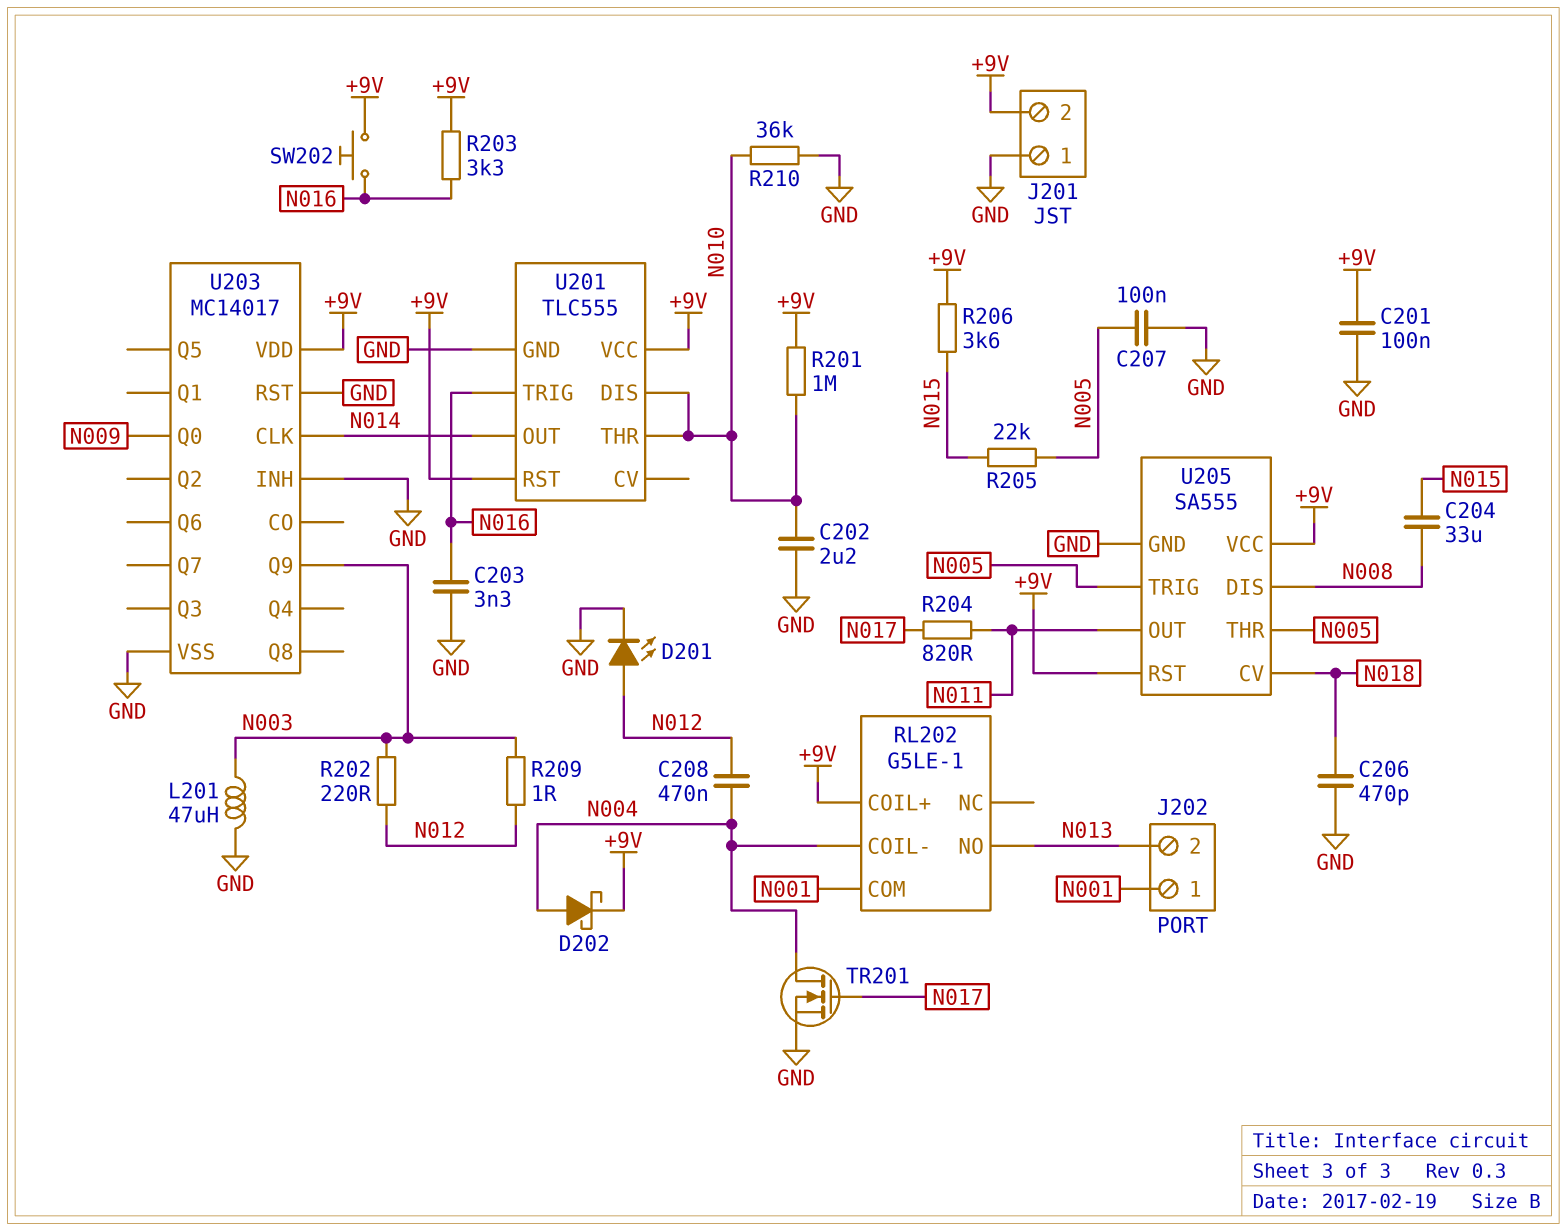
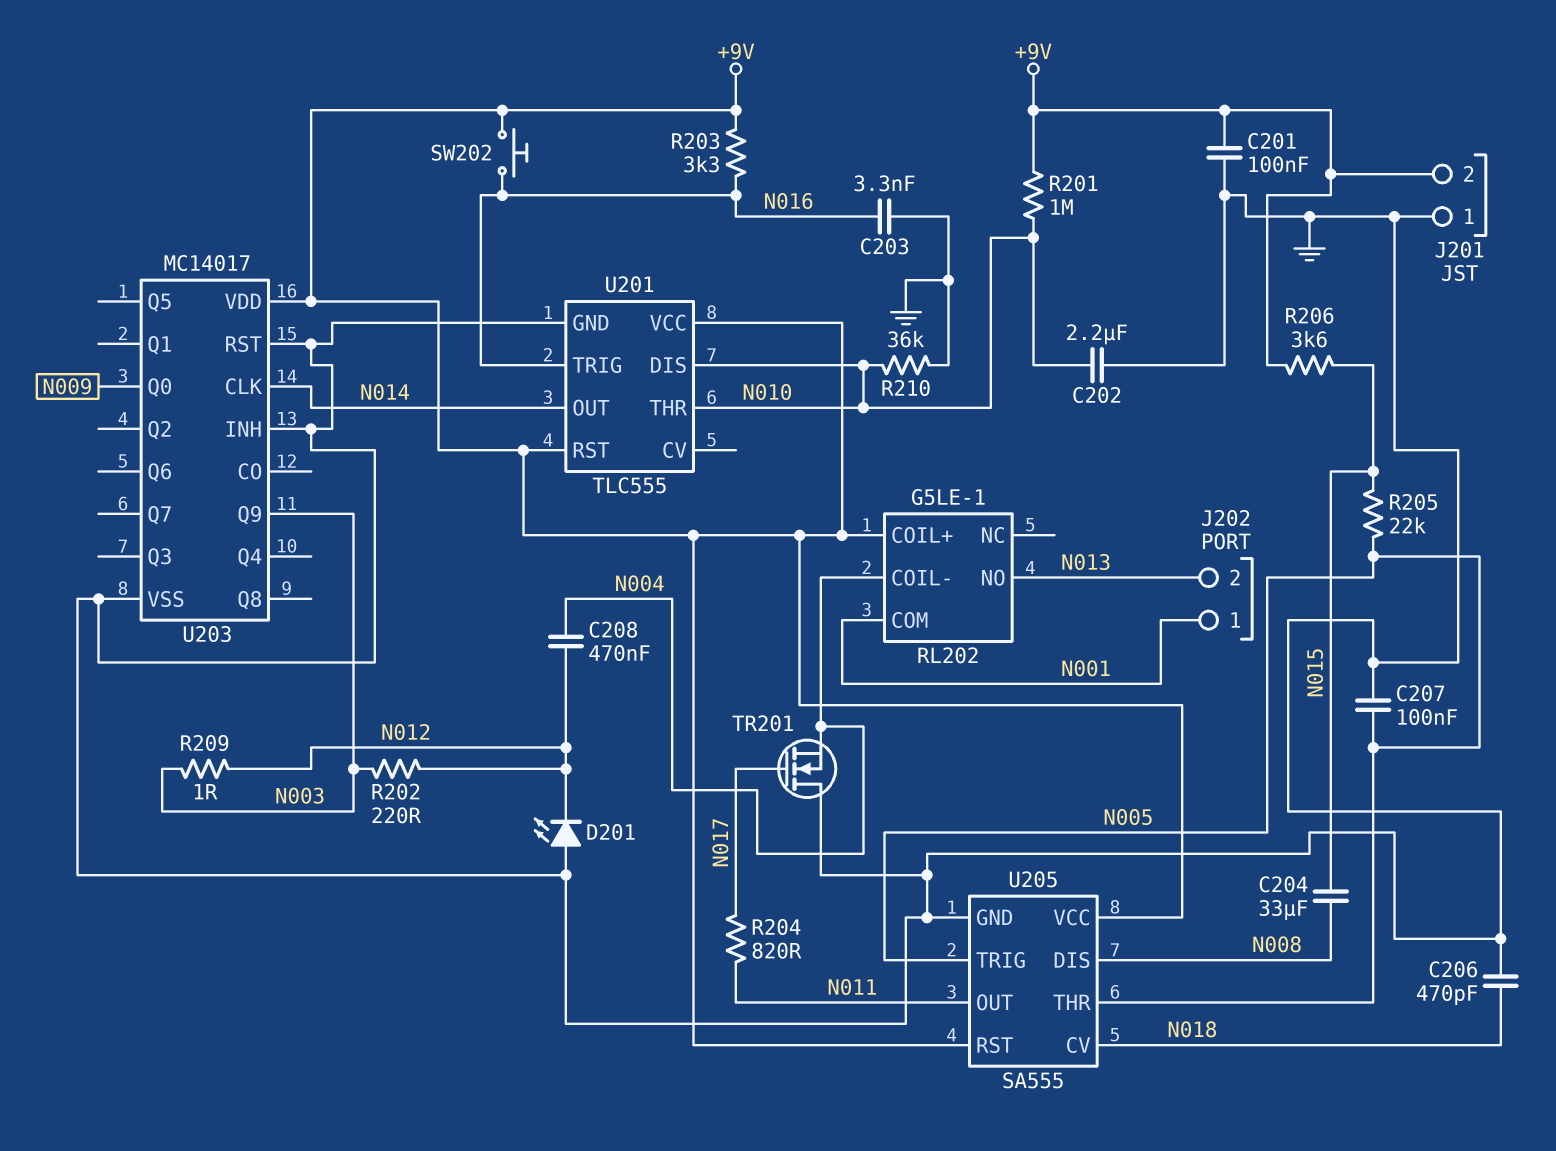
D201: LED (A N012, K GND) -> LED (A GND, K N012)
D202: schottky (A N004, K +9V) -> none
L201: 47uH (GND, N003) -> none
TR201: NMOS (G N017, D N004, S GND) -> NMOS (G N017, D GND, S N004)

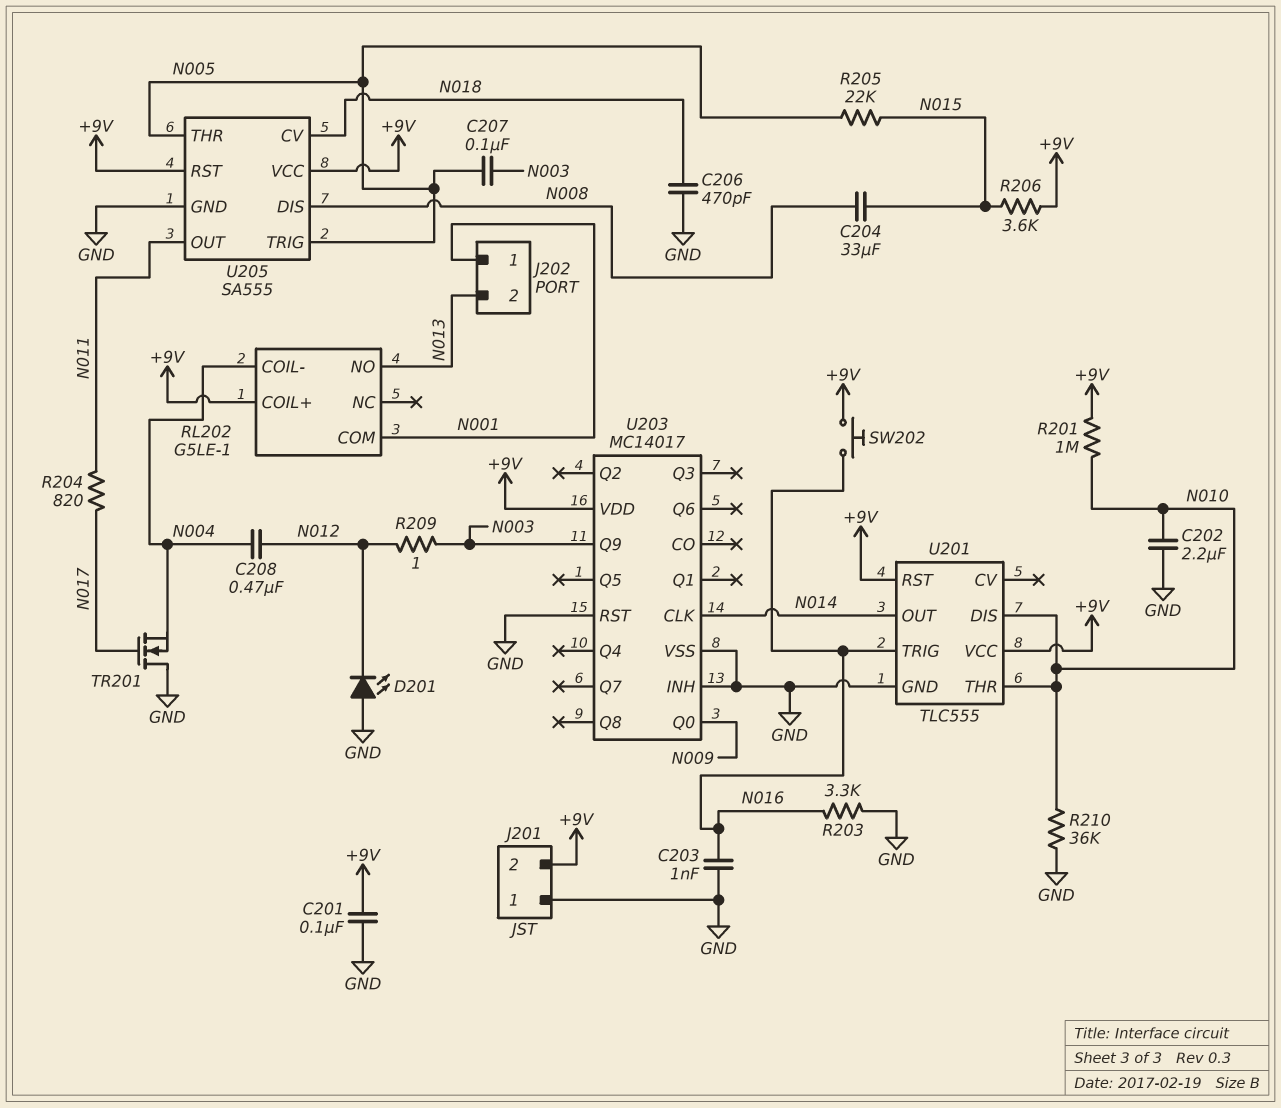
C203: 3.3nF (GND, N016) -> 1nF (GND, N016)
C207: 100nF (GND, N005) -> 100nF (N003, N005)
R202: 220 (N003, N012) -> none
R203: 3.3k (+9V, N016) -> 3.3k (GND, N016)

